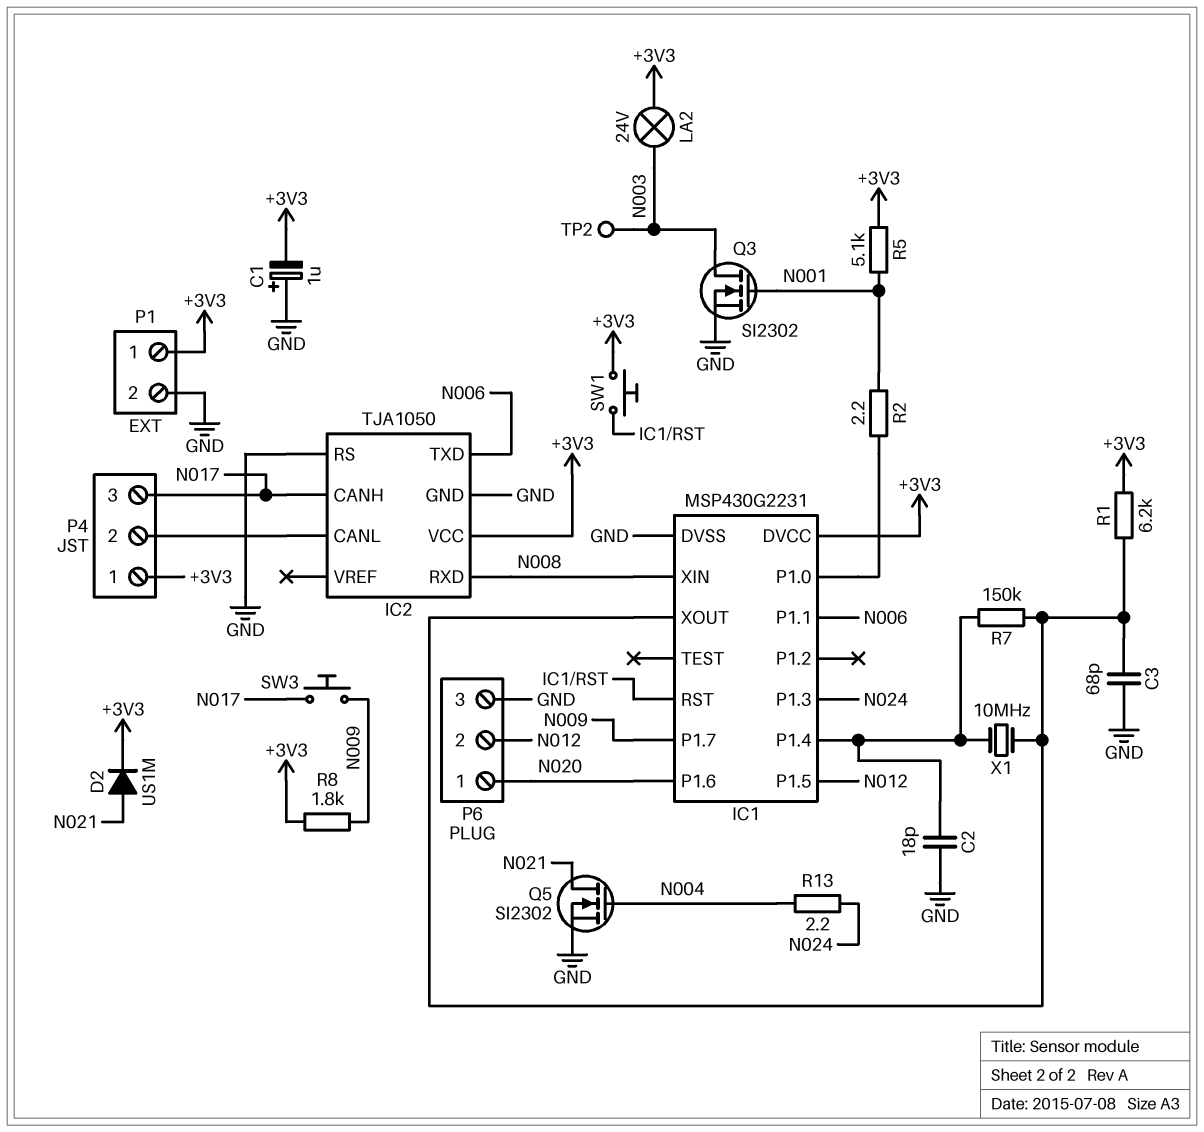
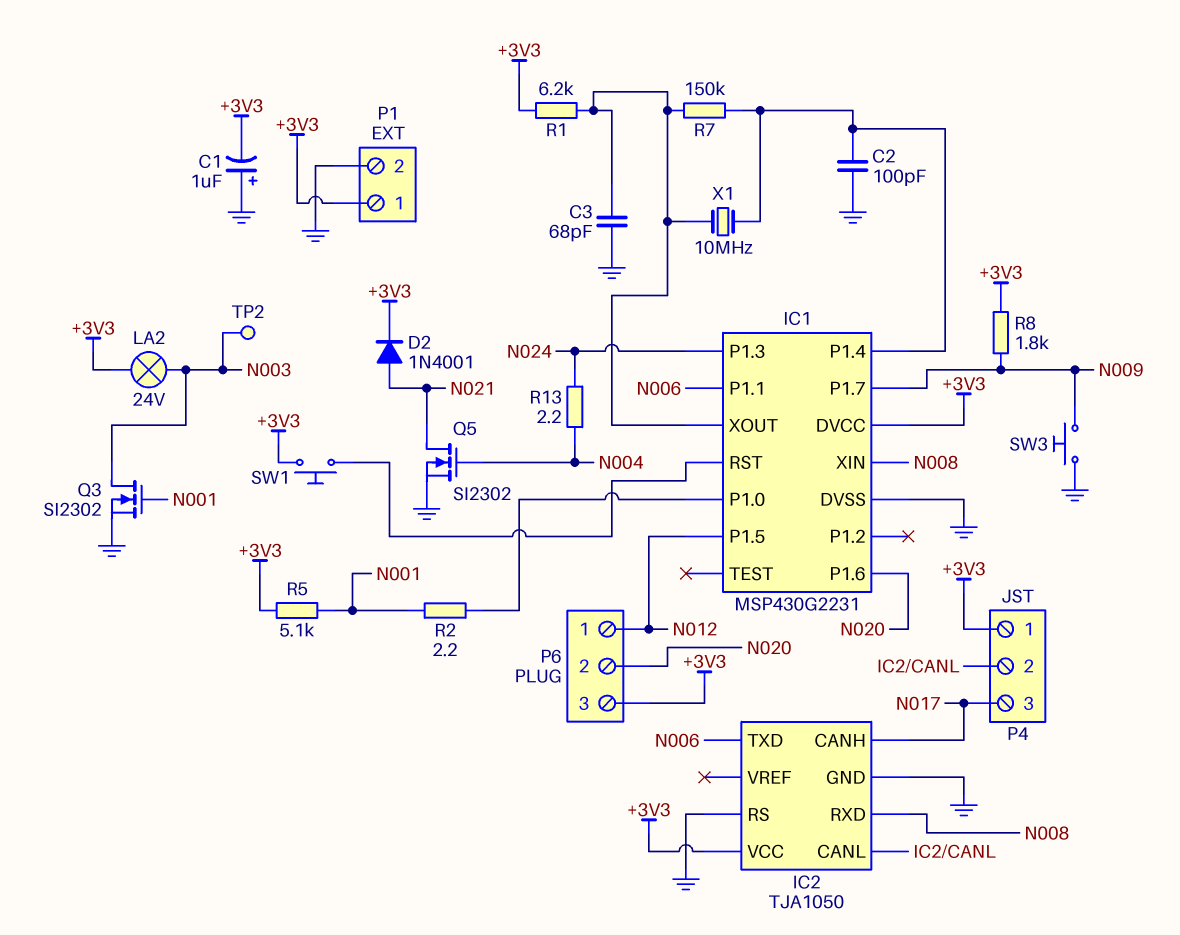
C2: 18pF (GND, IC1/P1.4) -> 100pF (GND, IC1/P1.4)
D2: diode US1M (A N021, K +3V3) -> diode 1N4001 (A N021, K +3V3)
P6 pin 1: N020 -> N012
P6 pin 2: N012 -> N020
P6 pin 3: GND -> +3V3
SW3: button (N009, N017) -> button (GND, N009)

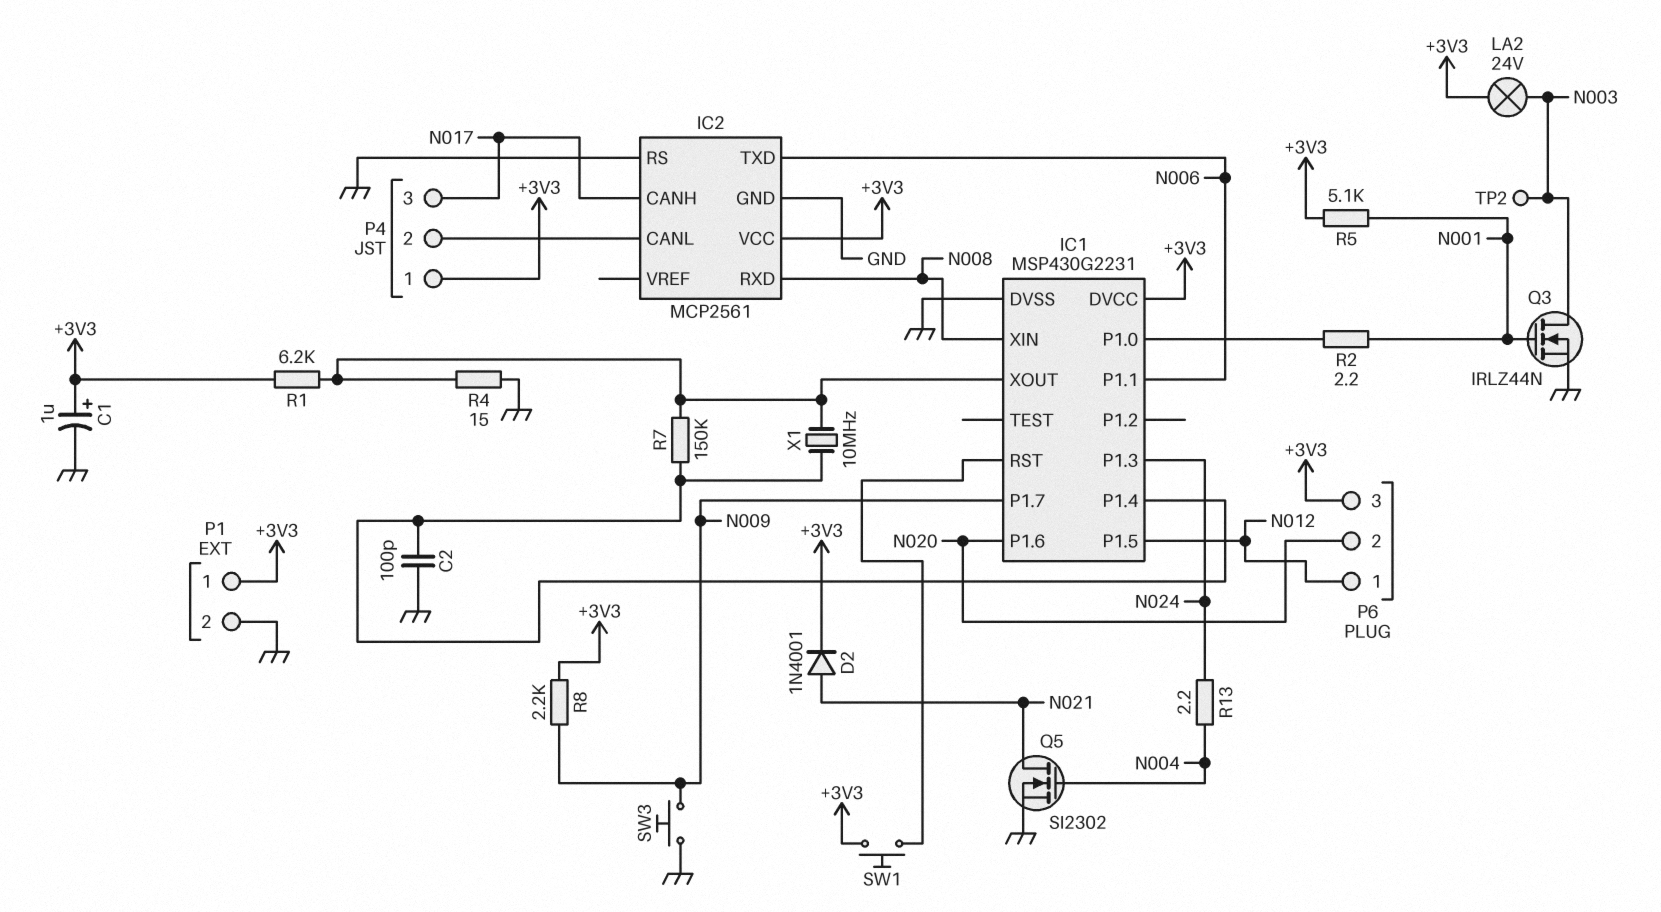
C1: 1uF (plus GND, minus +3V3) -> 1uF (plus +3V3, minus GND)
C3: 68pF (GND, IC1/XOUT) -> none
IC2: TJA1050 -> MCP2561
Q3: NMOS SI2302 (G N001, D N003, S GND) -> NMOS IRLZ44N (G N001, D N003, S GND)
R4: none -> 15 (GND, IC1/XOUT)
R8: 1.8k (+3V3, N009) -> 2.2k (+3V3, N009)

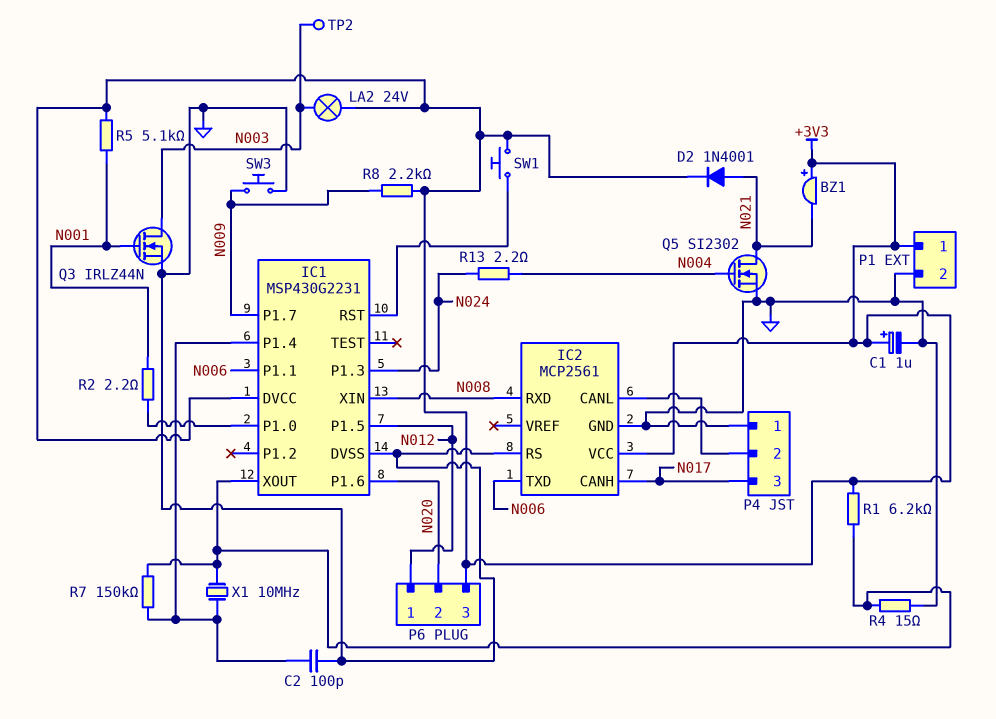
BZ1: none -> buzzer (plus +3V3, minus N021)
P4 pin 1: +3V3 -> GND

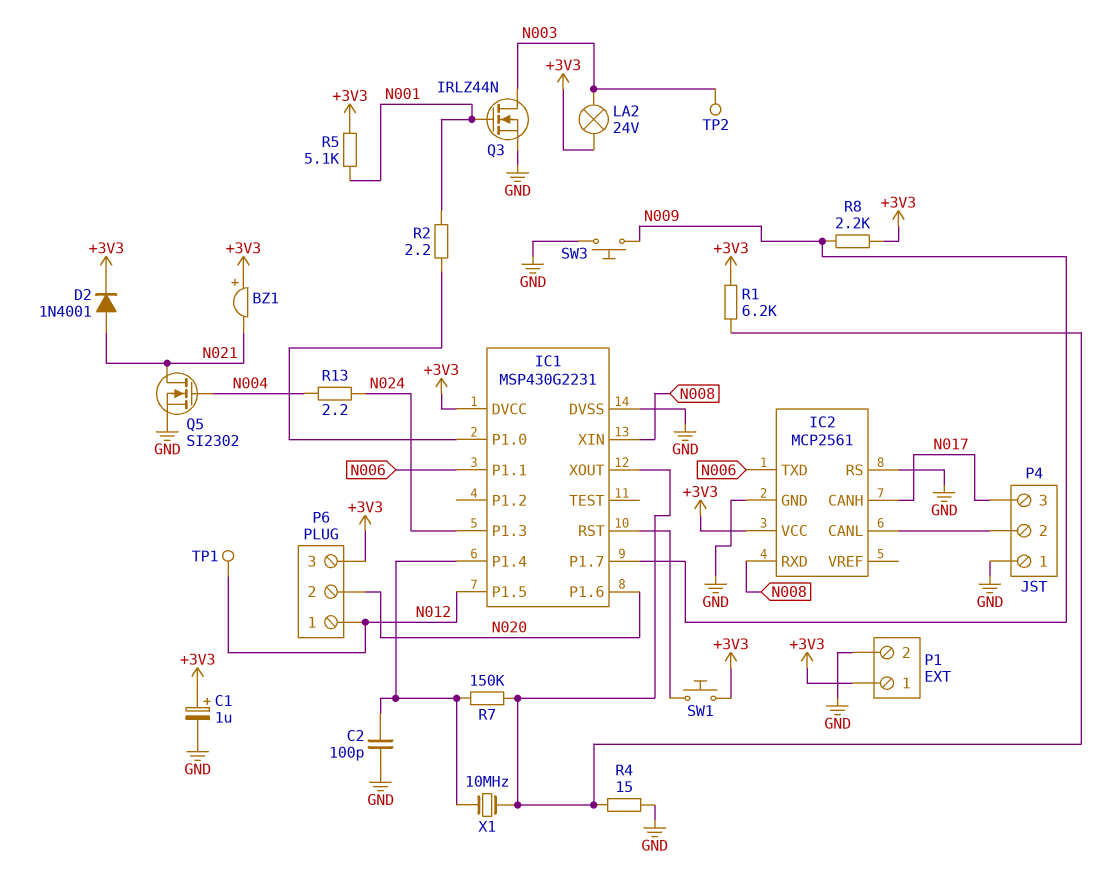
TP1: none -> test point (N012)

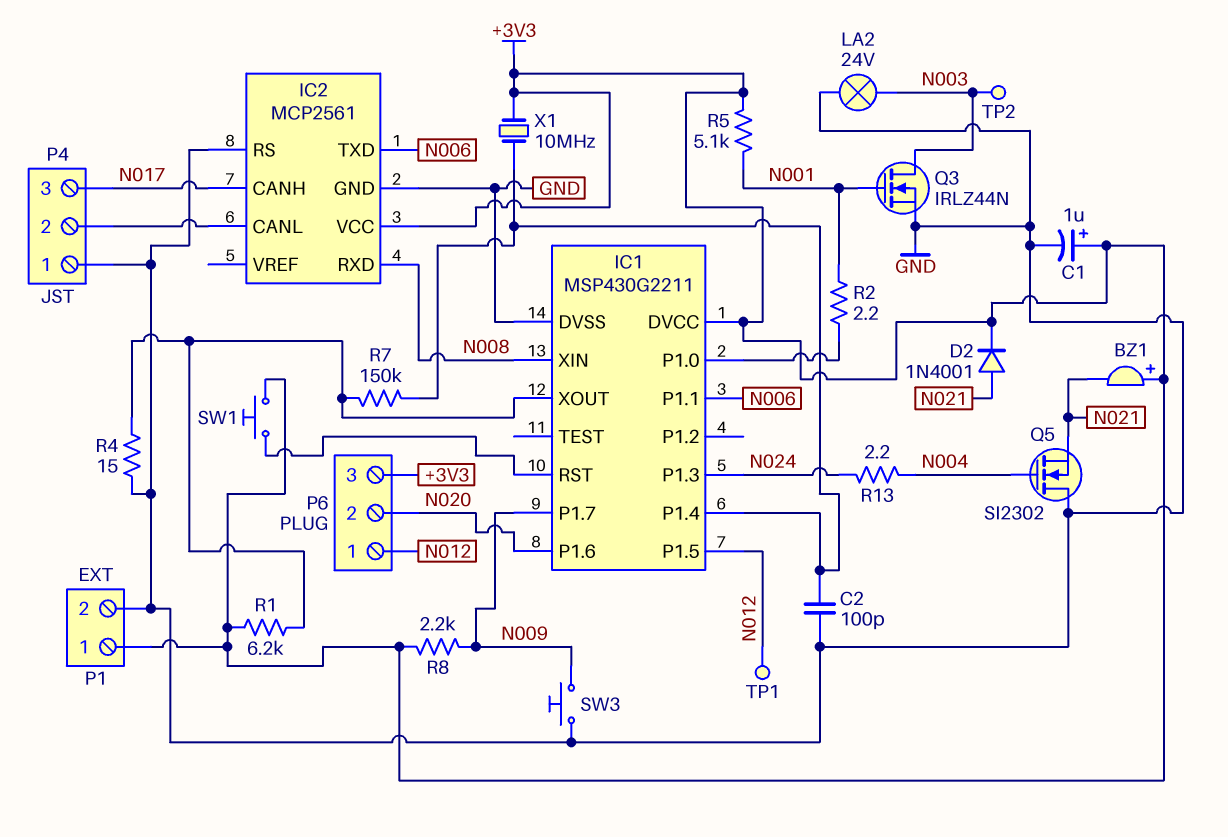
IC1: MSP430G2231 -> MSP430G2211
LA2: lamp 24V (+3V3, N003) -> lamp 24V (GND, N003)
Q5: NMOS SI2302 (G N004, D N021, S GND) -> NMOS SI2302 (G N004, D GND, S N021)
X1: 10MHz (IC1/P1.4, IC1/XOUT) -> 10MHz (+3V3, IC1/P1.4)

